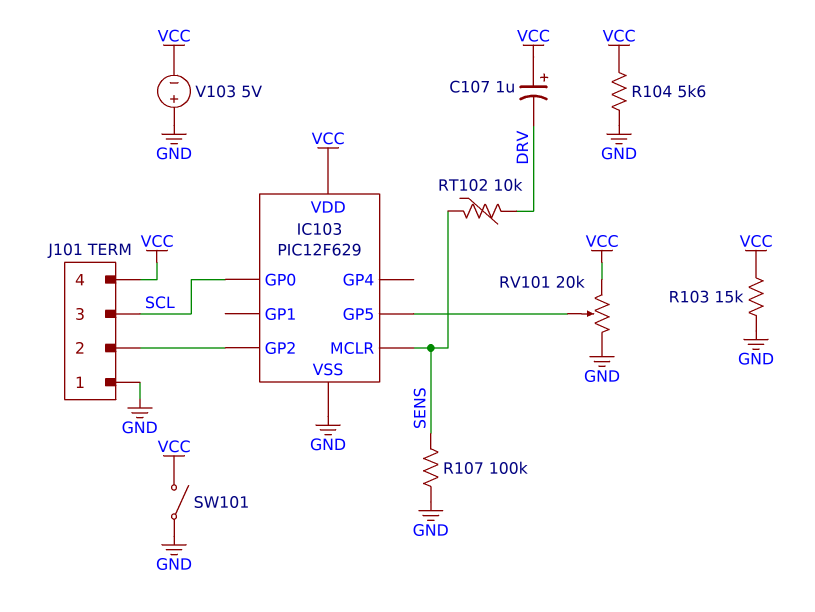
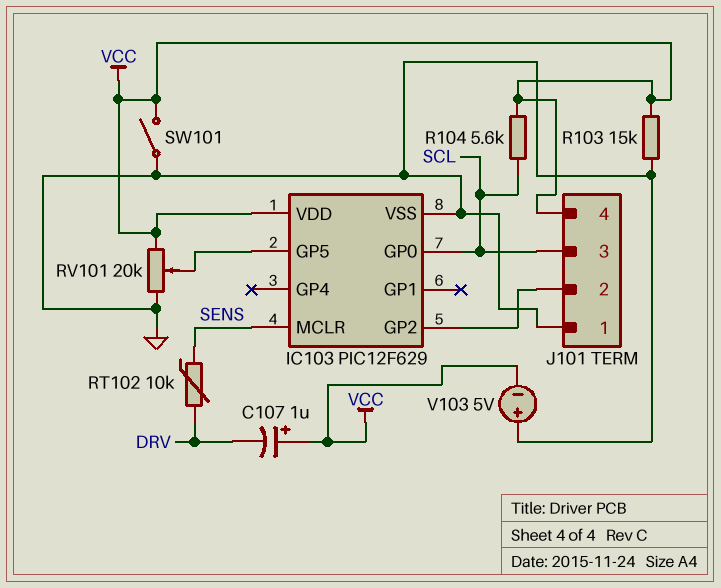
R104: 5.6k (GND, VCC) -> 5.6k (SCL, VCC)
R107: 100k (GND, SENS) -> none

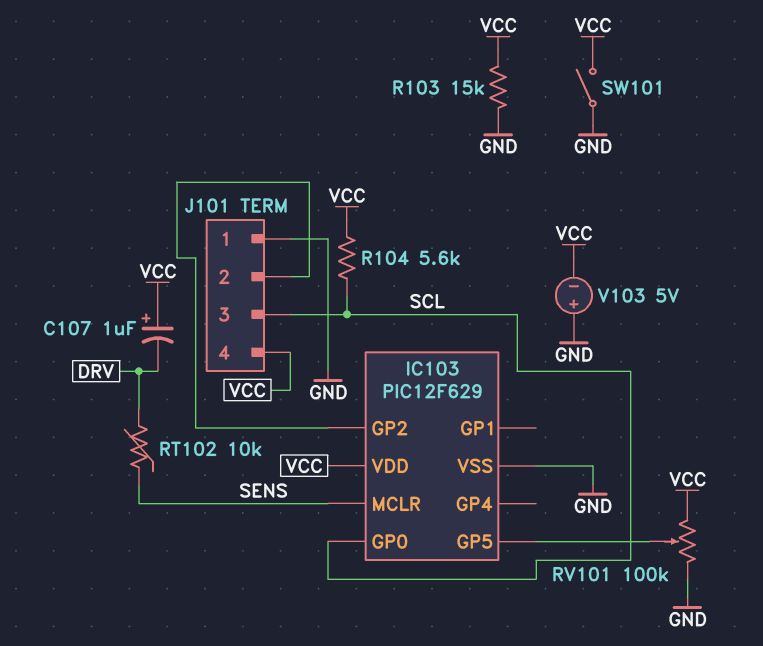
RV101: 20k (GND, VCC, wiper IC103/GP5) -> 100k (GND, VCC, wiper IC103/GP5)

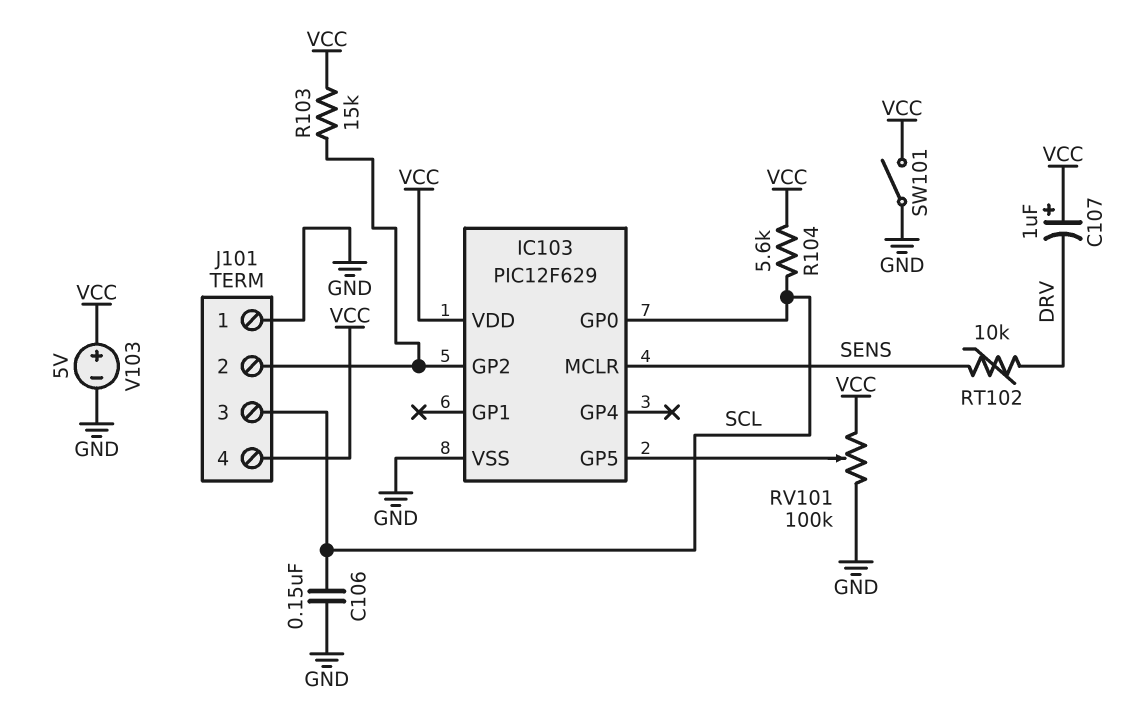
C106: none -> 150nF (GND, SCL)
R103: 15k (GND, VCC) -> 15k (IC103/GP2, VCC)
V103: 5V (plus GND, minus VCC) -> 5V (plus VCC, minus GND)

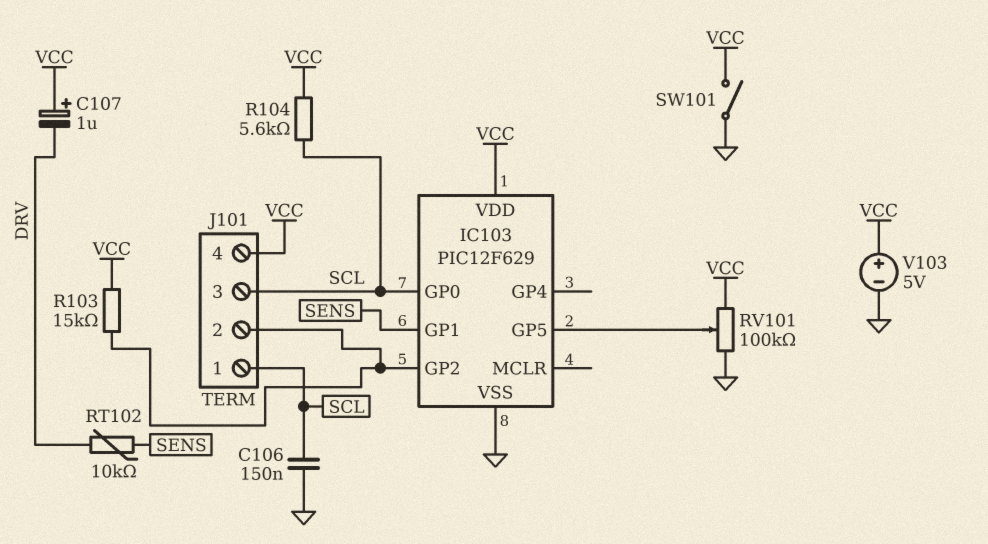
IC103 pin GP1: none -> SENS
IC103 pin MCLR: SENS -> none
J101 pin 1: GND -> SCL

